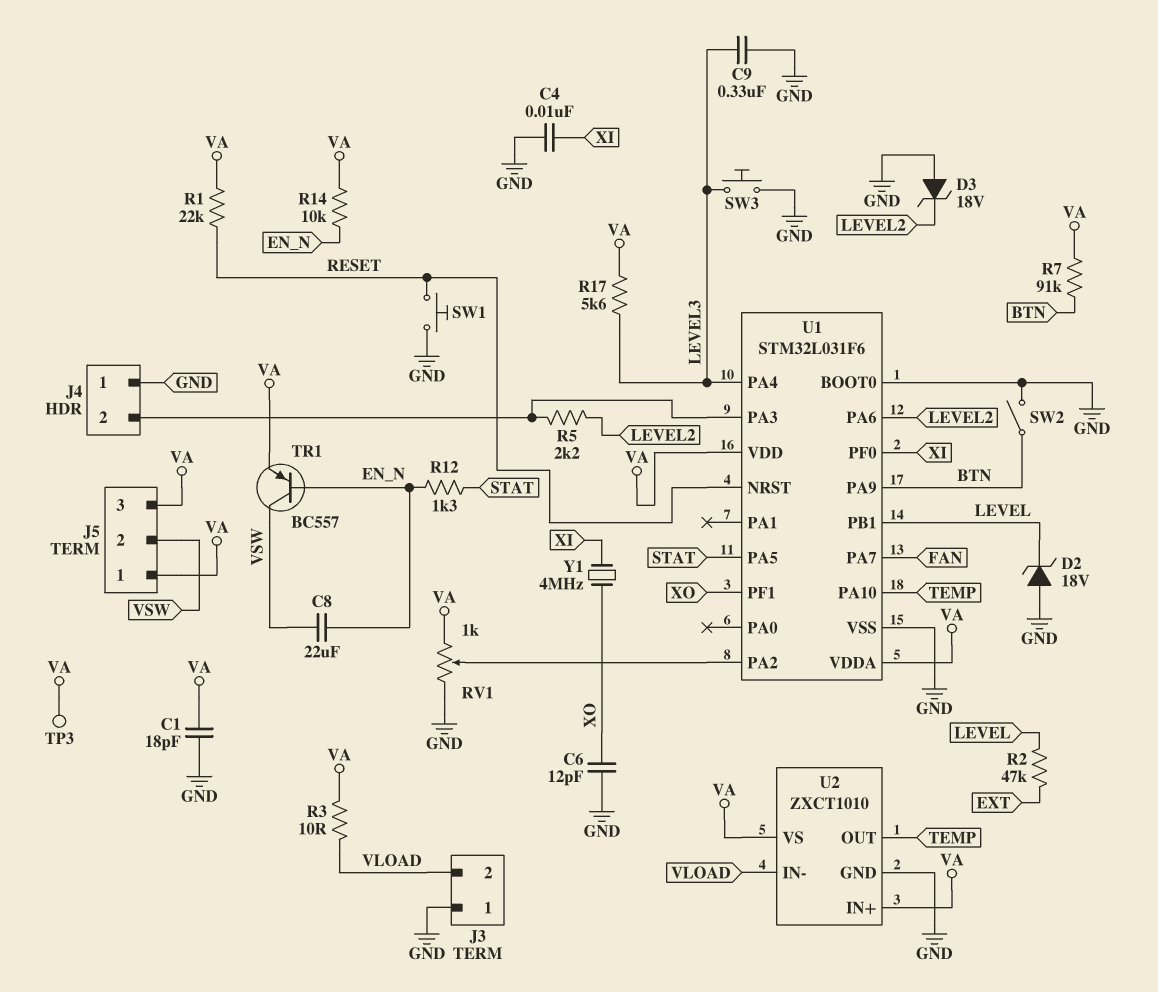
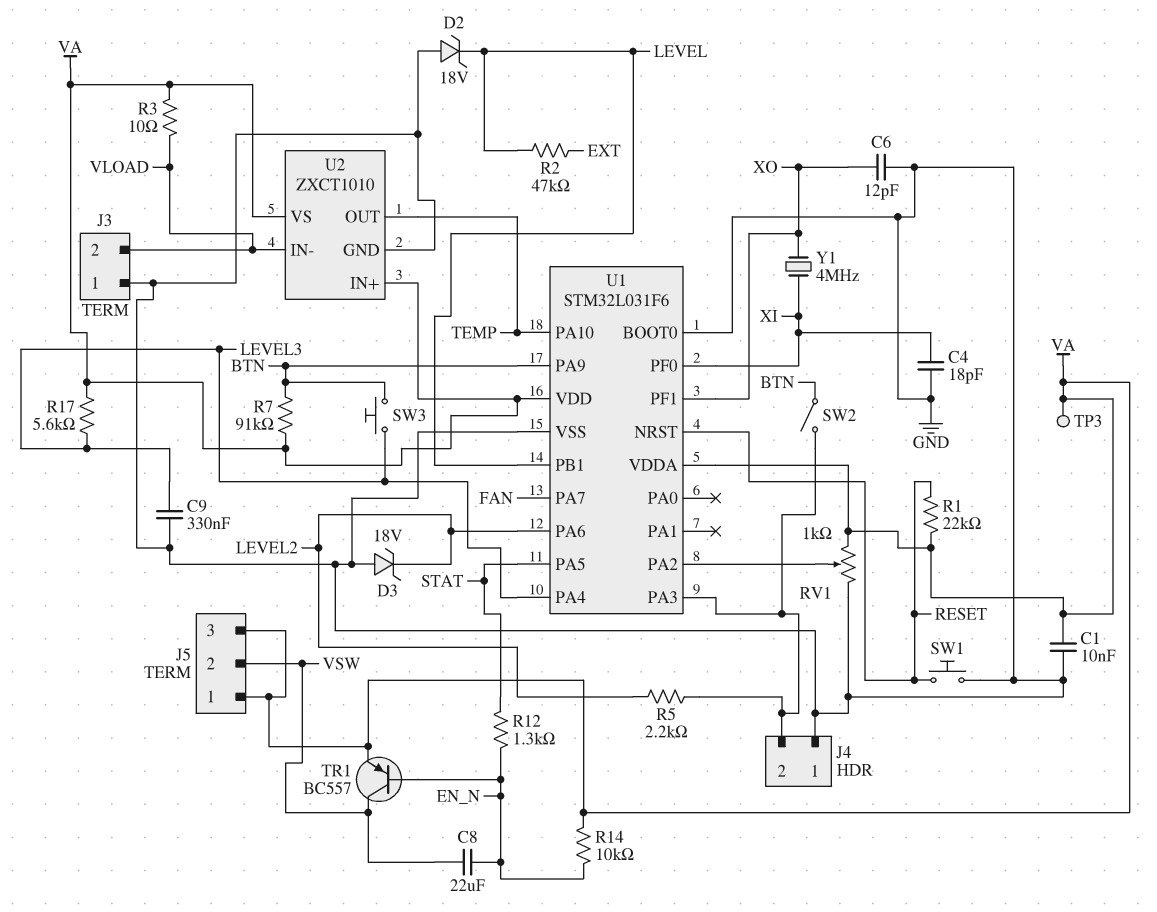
C1: 18pF (GND, VA) -> 10nF (GND, VA)
C4: 10nF (GND, XI) -> 18pF (GND, XI)
SW2: switch (BTN, GND) -> switch (BTN, J4/2)
SW3: button (GND, LEVEL3) -> button (BTN, LEVEL3)

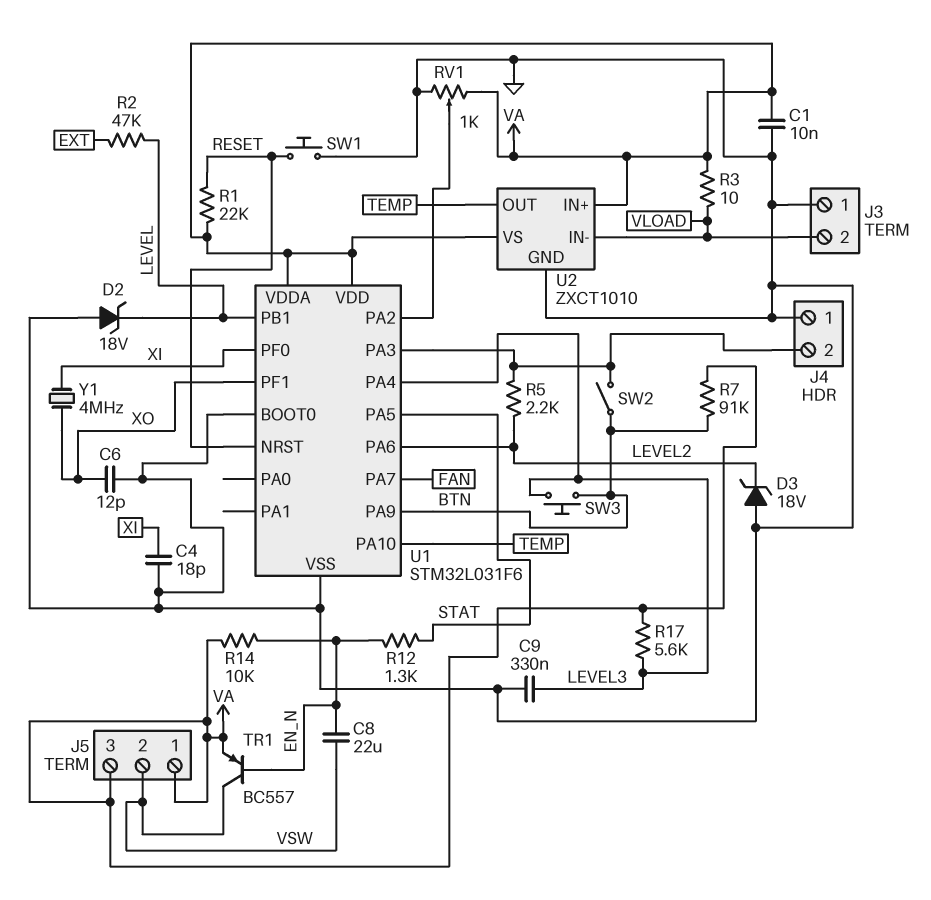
TP3: test point (VA) -> none

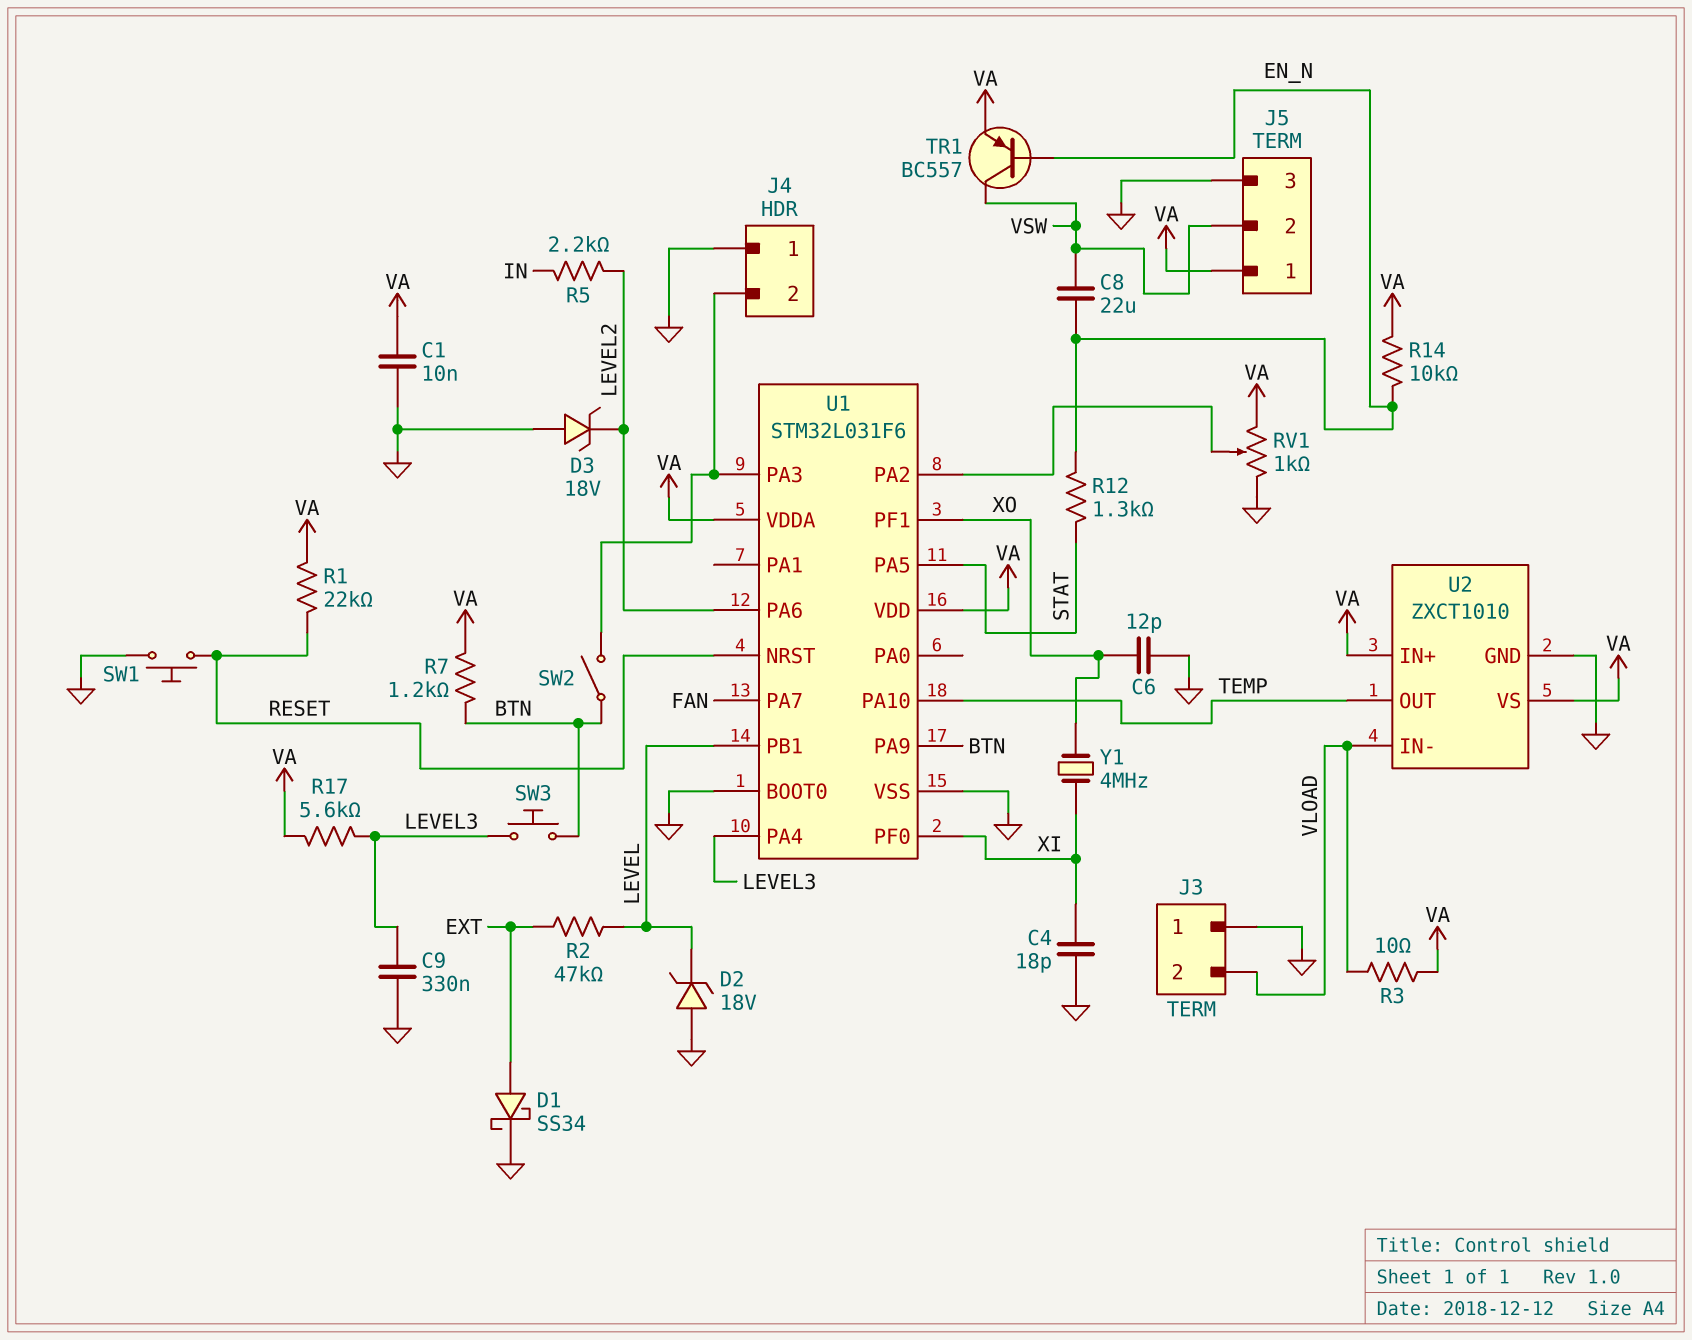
D1: none -> schottky SS34 (A EXT, K GND)
J5 pin 3: VA -> GND
R5: 2.2k (J4/2, LEVEL2) -> 2.2k (IN, LEVEL2)
R7: 91k (BTN, VA) -> 1.2k (BTN, VA)

